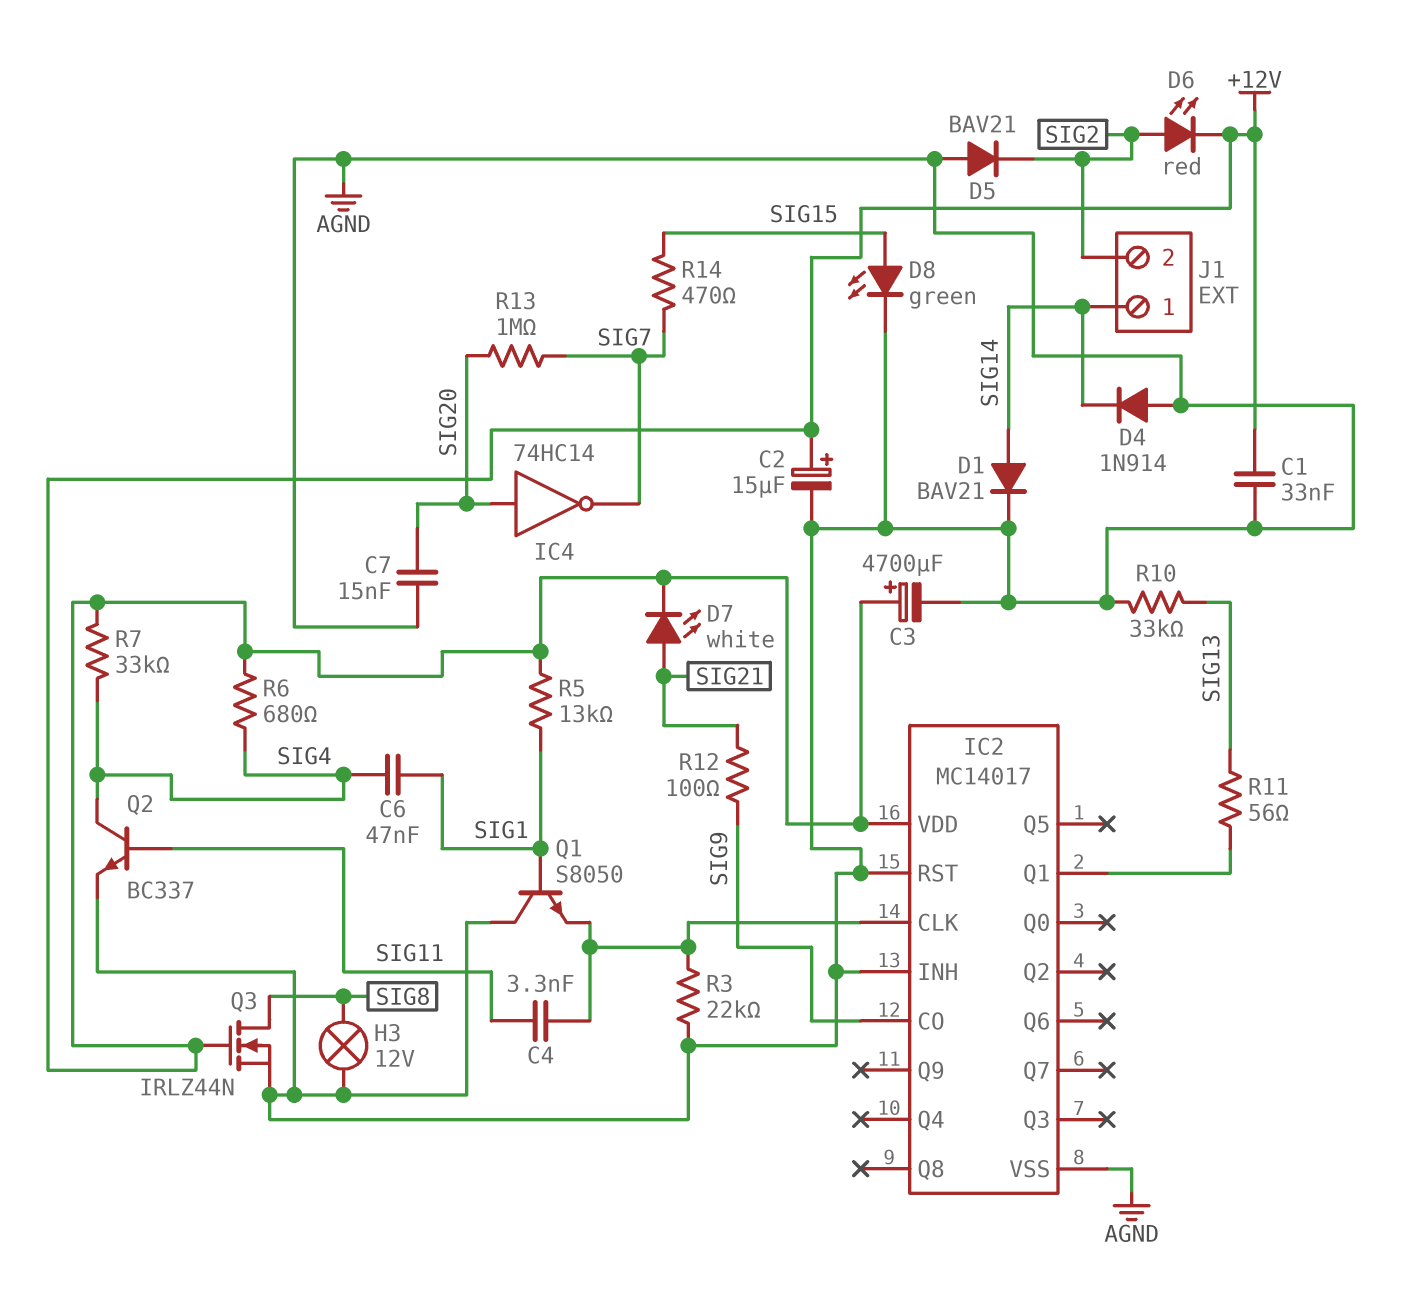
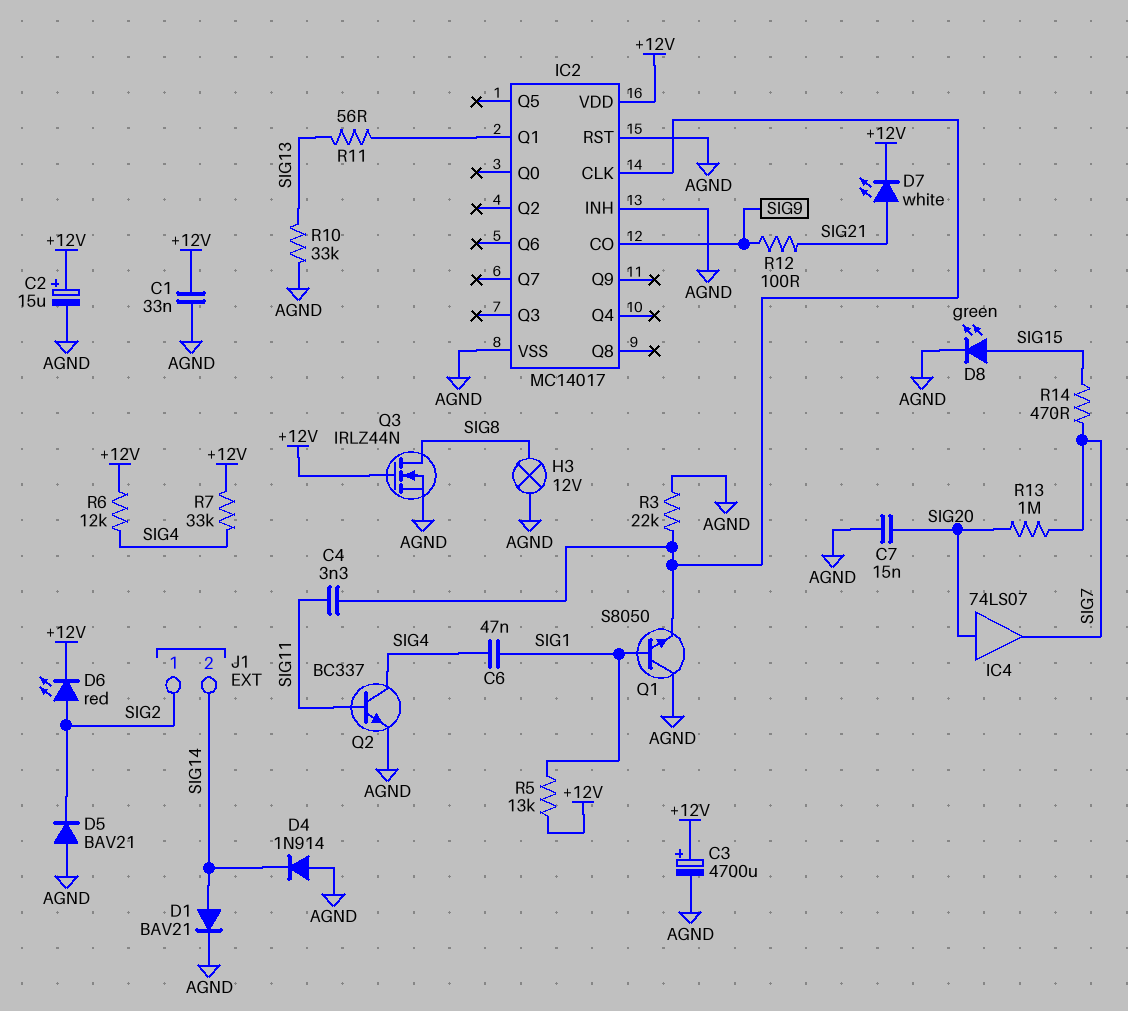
IC4: NOT 74HC14 (in SIG20, out SIG7) -> buffer 74LS07 (in SIG20, out SIG7)
J1 pin 1: SIG14 -> SIG2
J1 pin 2: SIG2 -> SIG14
R6: 680 (+12V, SIG4) -> 12k (+12V, SIG4)

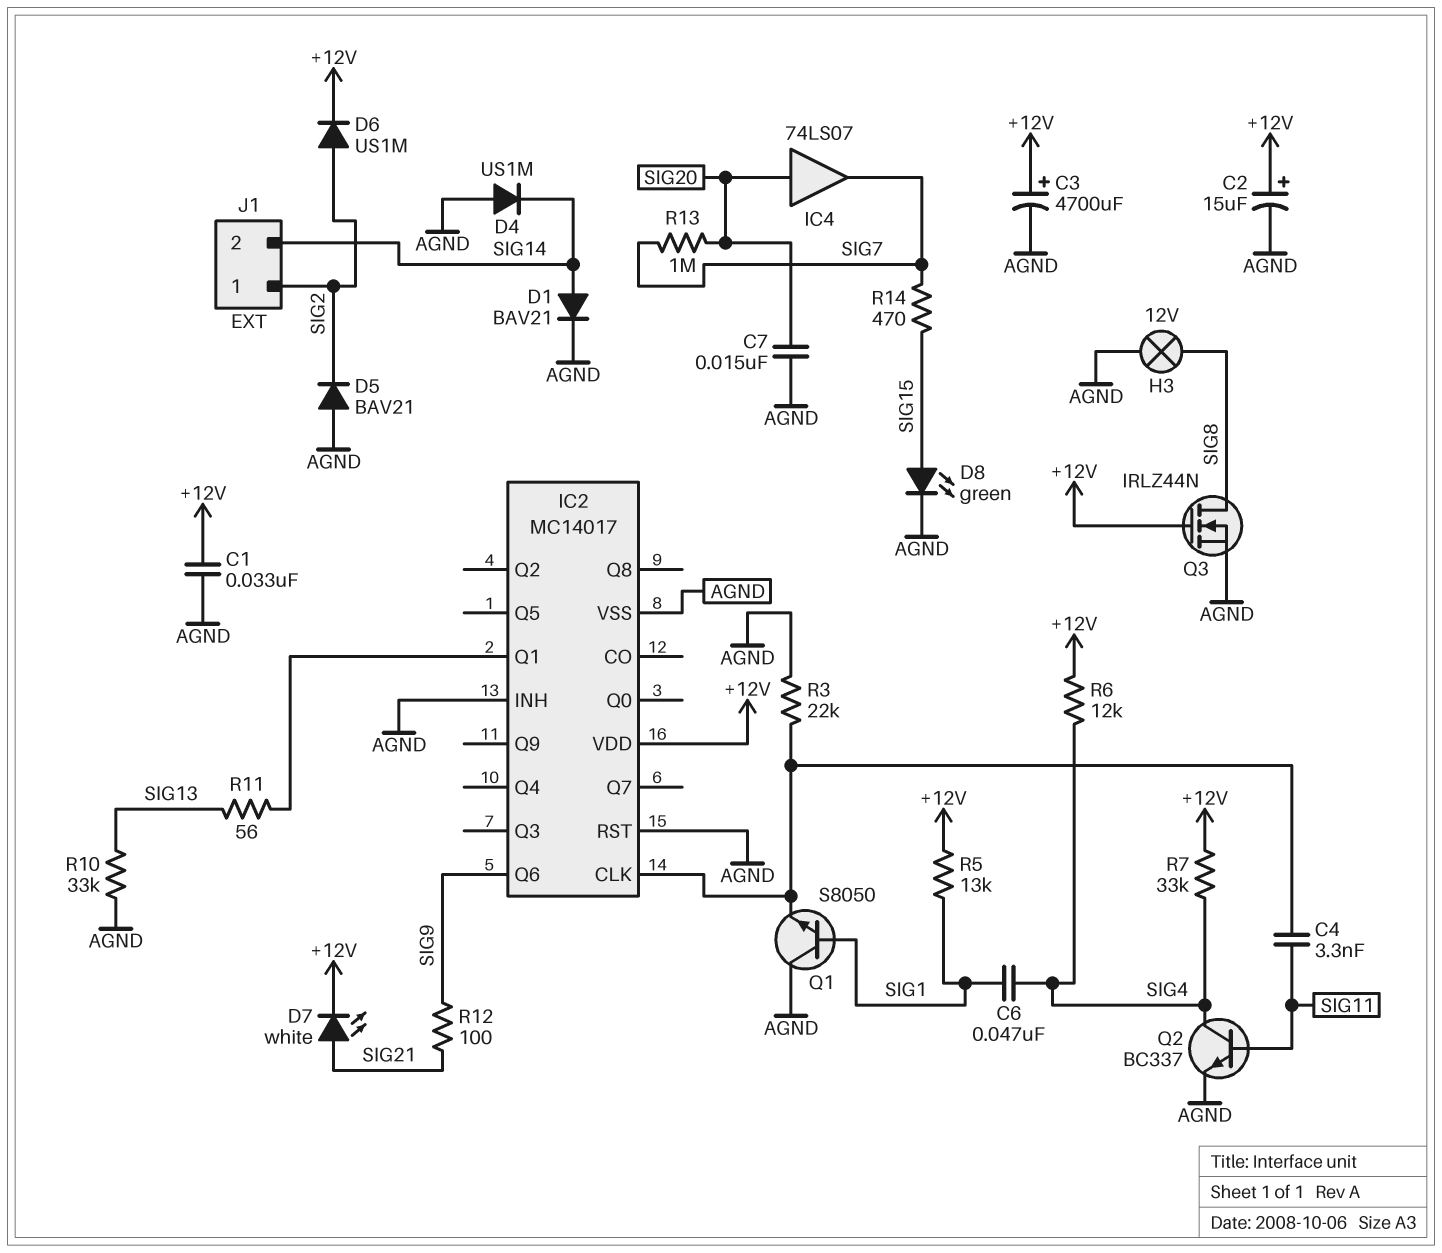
D4: diode 1N914 (A AGND, K SIG14) -> diode US1M (A AGND, K SIG14)
D6: LED red (A SIG2, K +12V) -> diode US1M (A SIG2, K +12V)
IC2 pin CO: SIG9 -> none
IC2 pin Q6: none -> SIG9

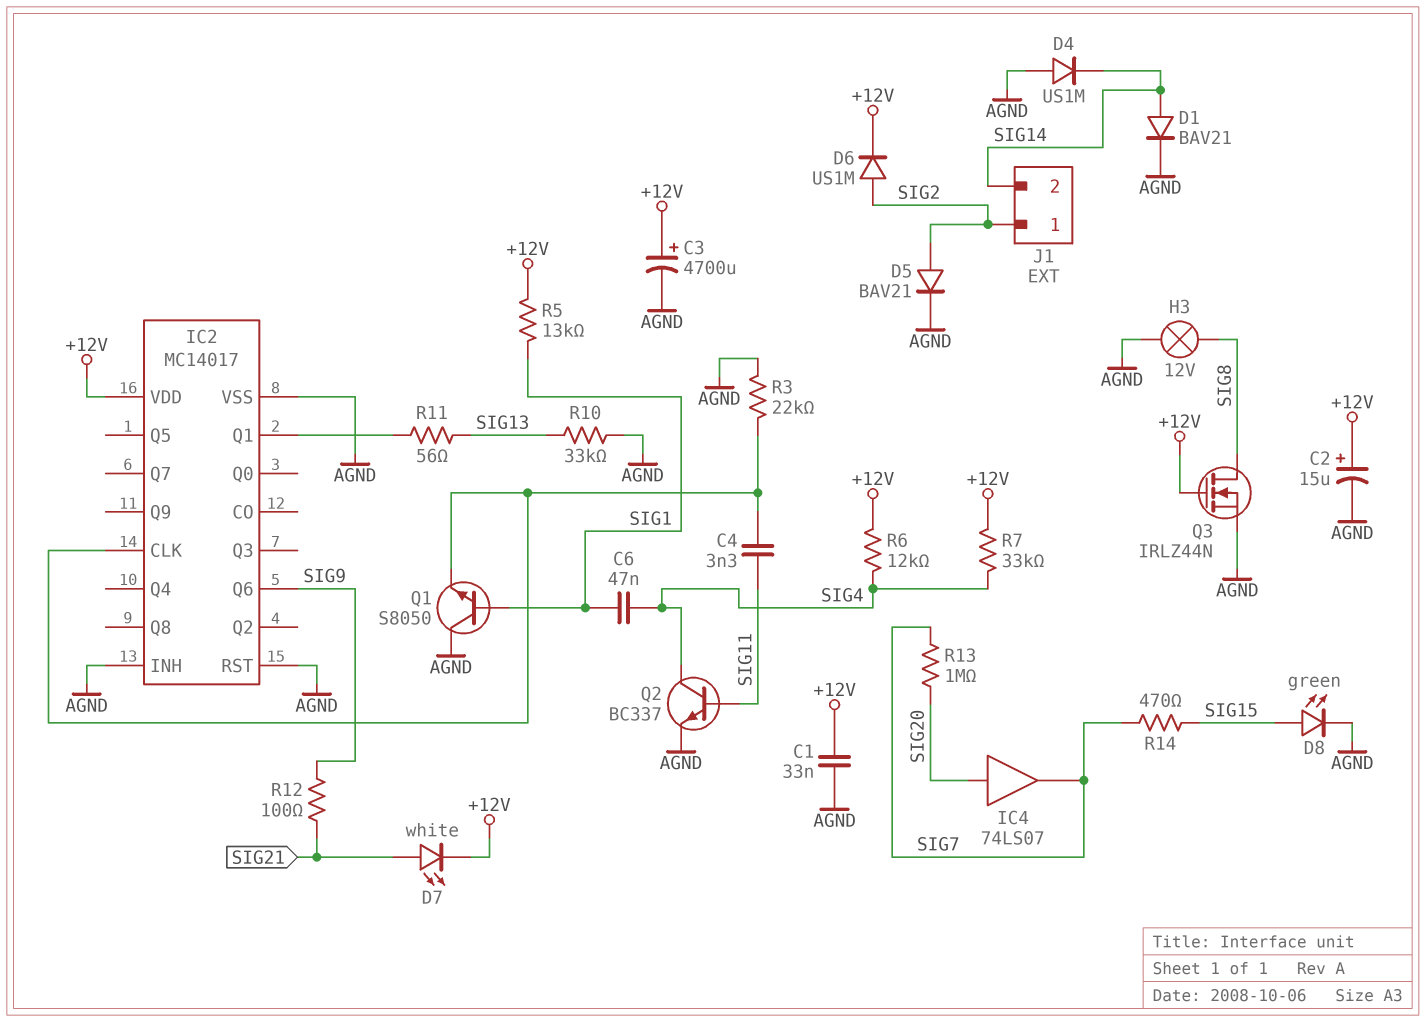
C7: 15nF (AGND, SIG20) -> none
D5: diode BAV21 (A AGND, K SIG2) -> diode BAV21 (A SIG2, K AGND)

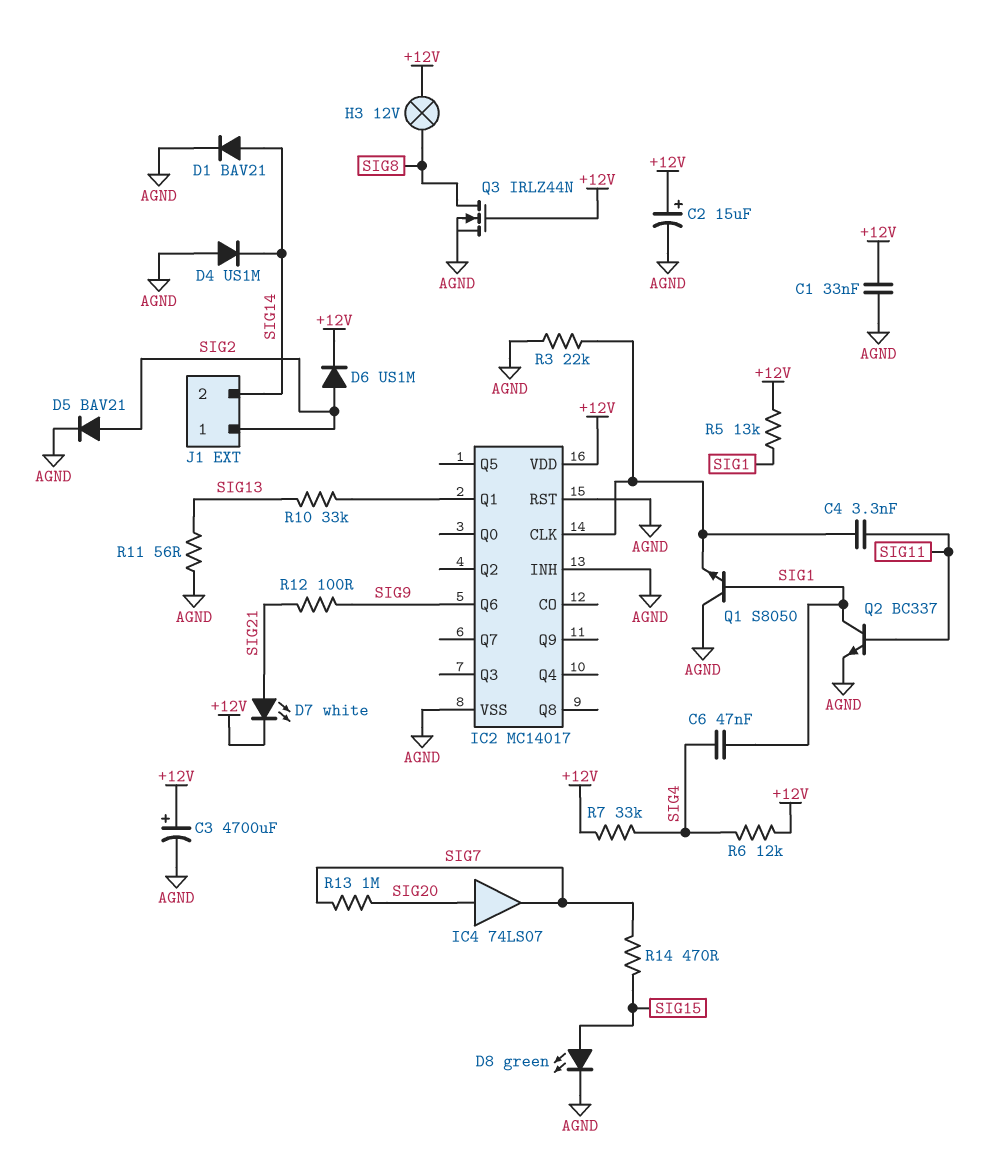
H3: lamp 12V (AGND, SIG8) -> lamp 12V (+12V, SIG8)
Q2: NPN BC337 (B SIG11, C SIG4, E AGND) -> NPN BC337 (B SIG11, C SIG1, E AGND)
R10: 33k (AGND, SIG13) -> 33k (IC2/Q1, SIG13)
R11: 56 (IC2/Q1, SIG13) -> 56 (AGND, SIG13)

